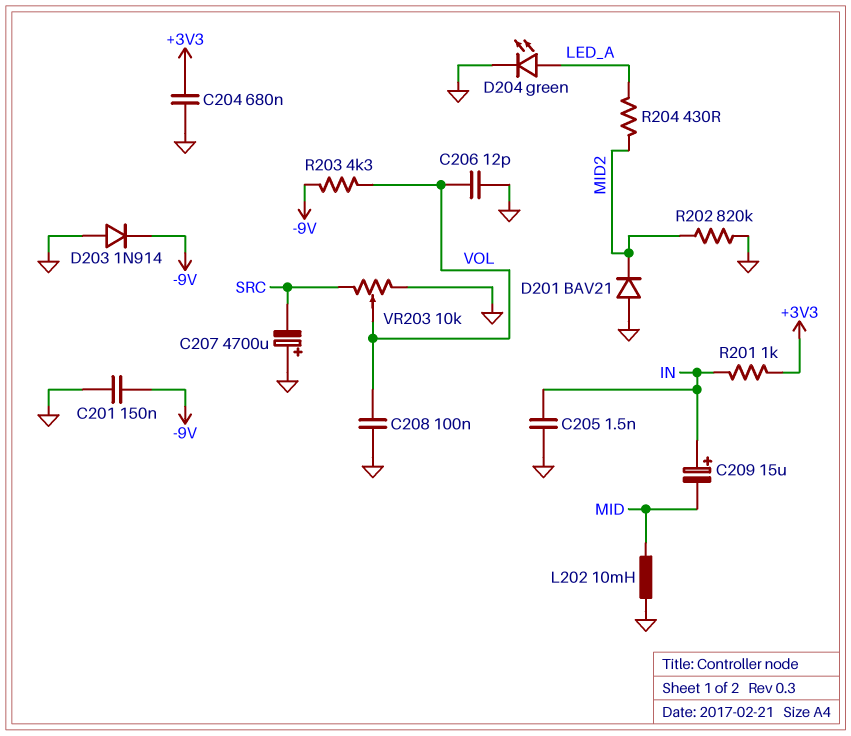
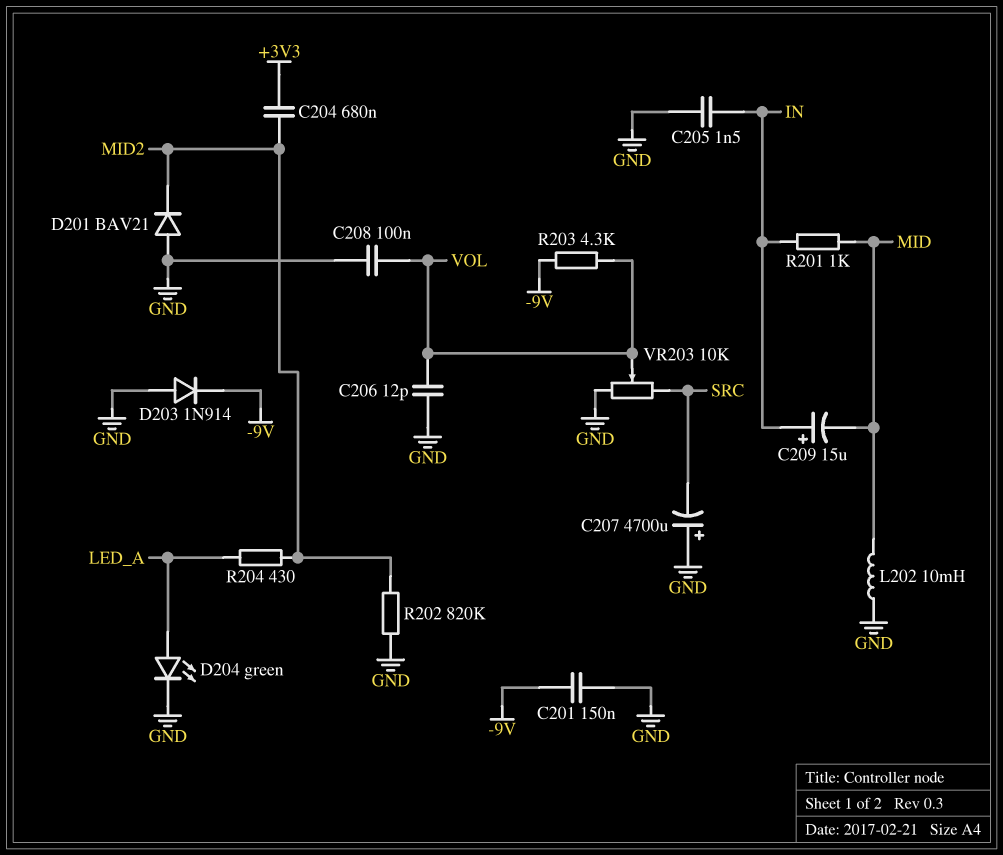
C204: 680nF (+3V3, GND) -> 680nF (+3V3, MID2)
R201: 1k (+3V3, IN) -> 1k (IN, MID)

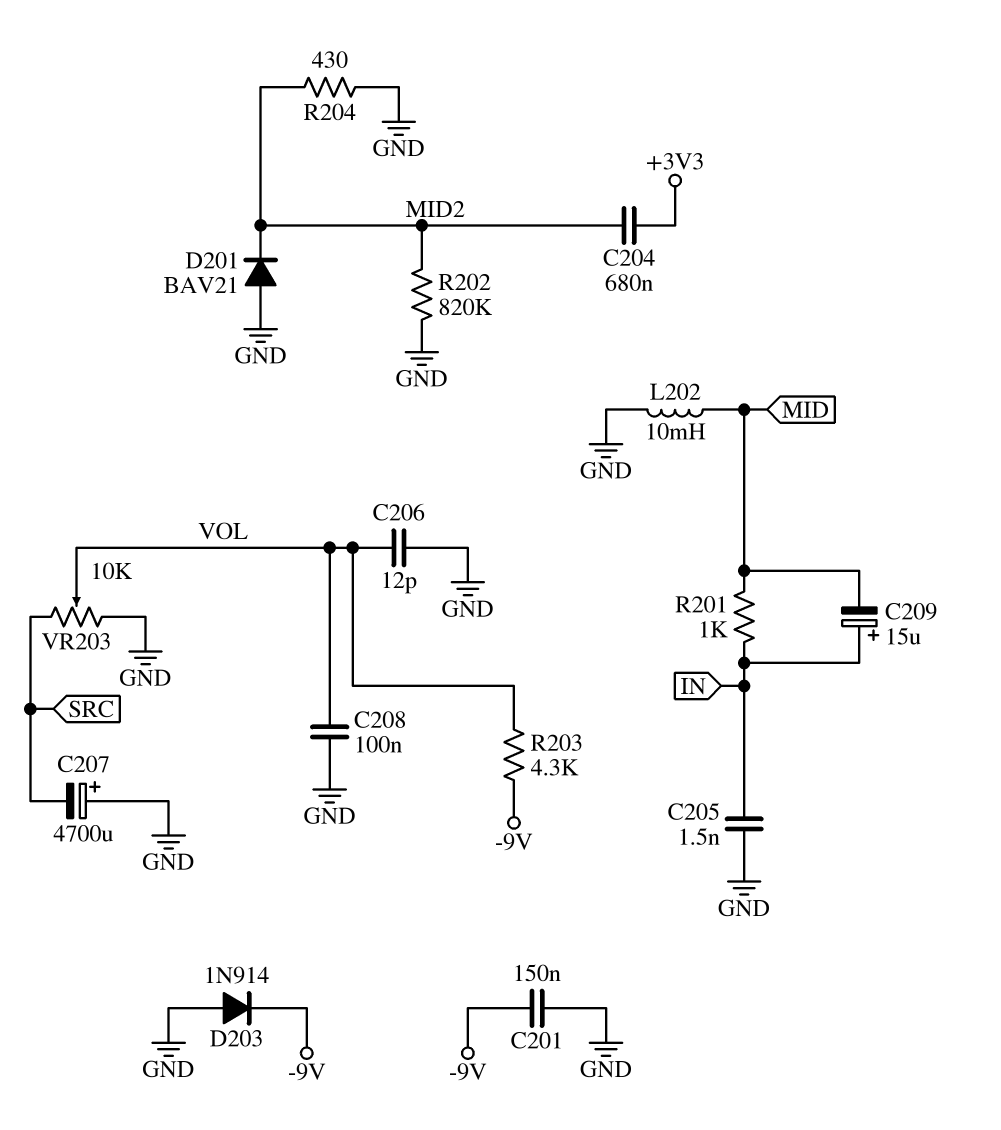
D204: LED green (A LED_A, K GND) -> none
R204: 430 (LED_A, MID2) -> 430 (GND, MID2)

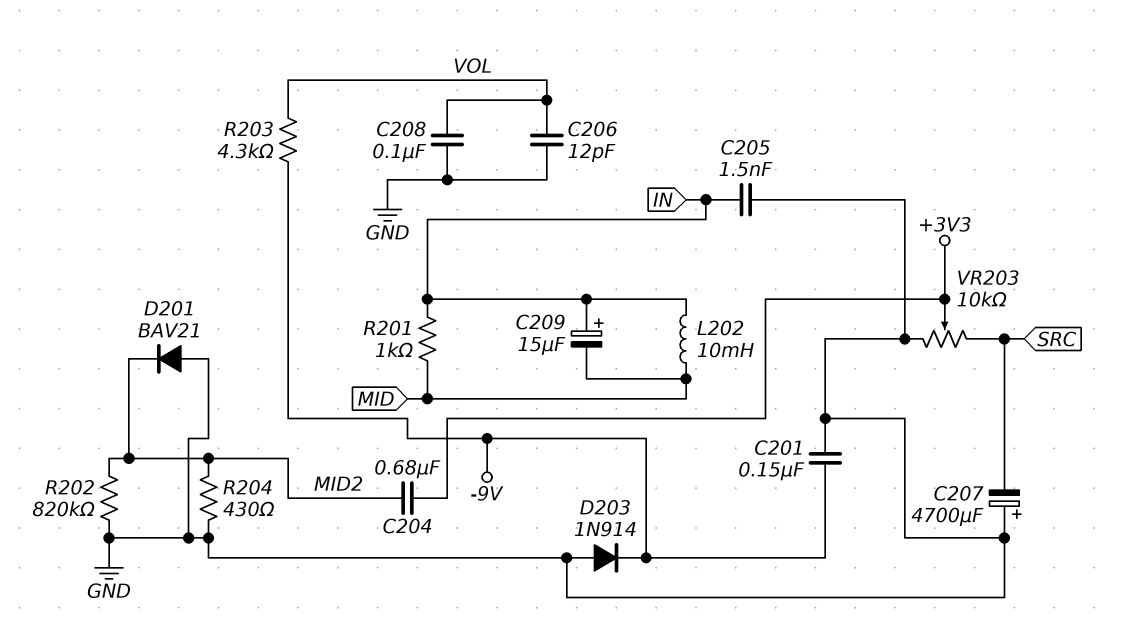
L202: 10mH (GND, MID) -> 10mH (IN, MID)
VR203: 10k (GND, SRC, wiper VOL) -> 10k (GND, SRC, wiper +3V3)

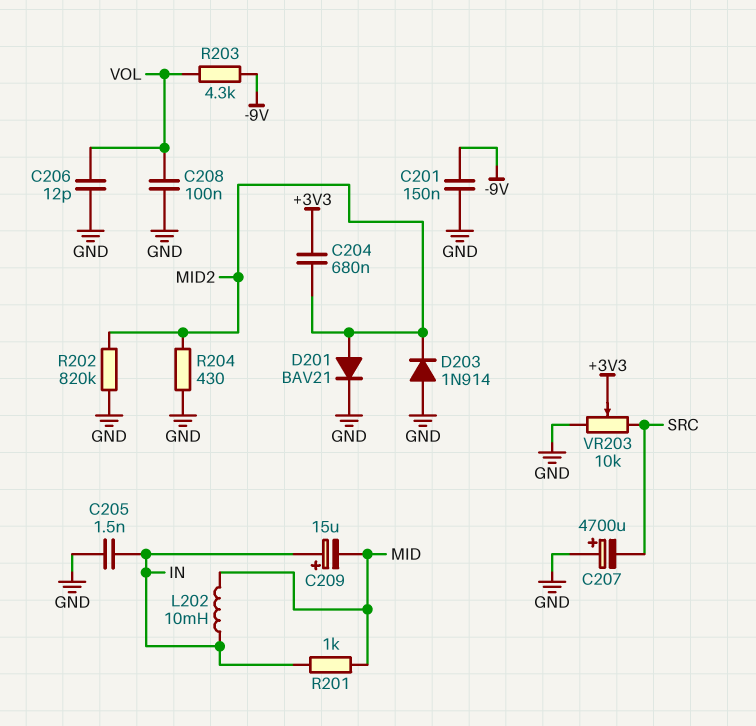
D201: diode BAV21 (A GND, K MID2) -> diode BAV21 (A MID2, K GND)
D203: diode 1N914 (A GND, K -9V) -> diode 1N914 (A GND, K MID2)

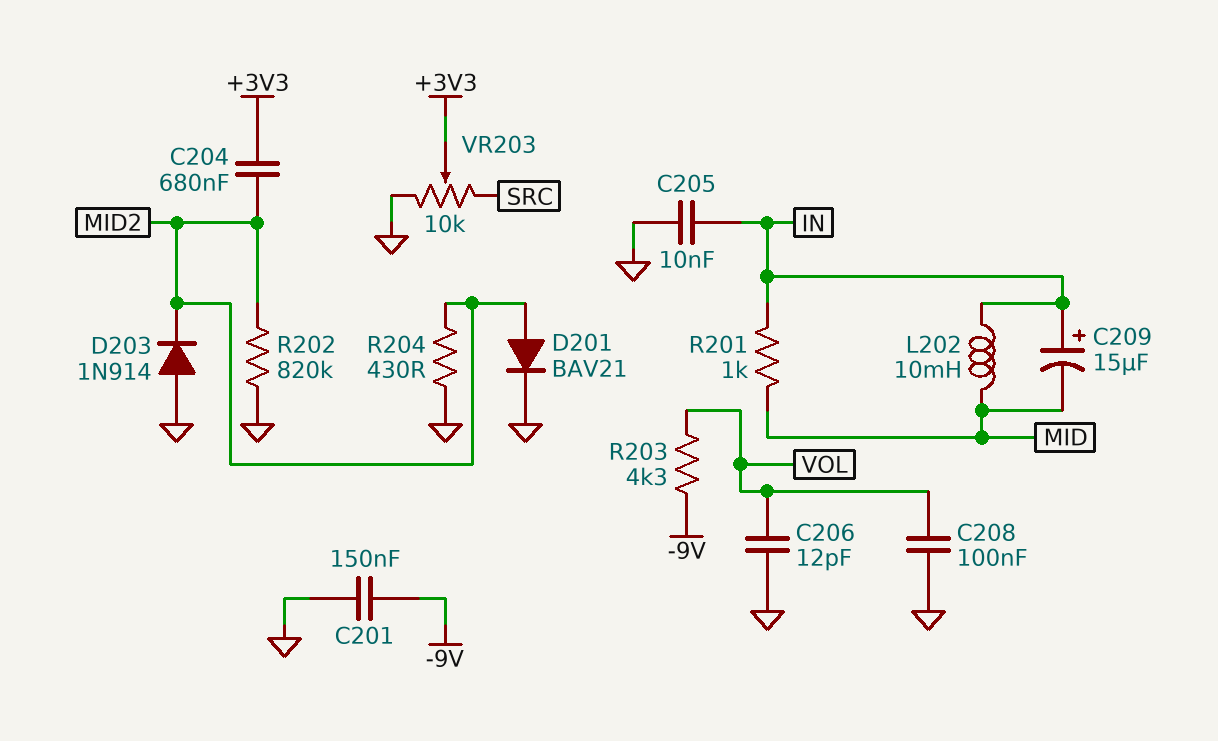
C205: 1.5nF (GND, IN) -> 10nF (GND, IN)
C207: 4700uF (plus GND, minus SRC) -> none

